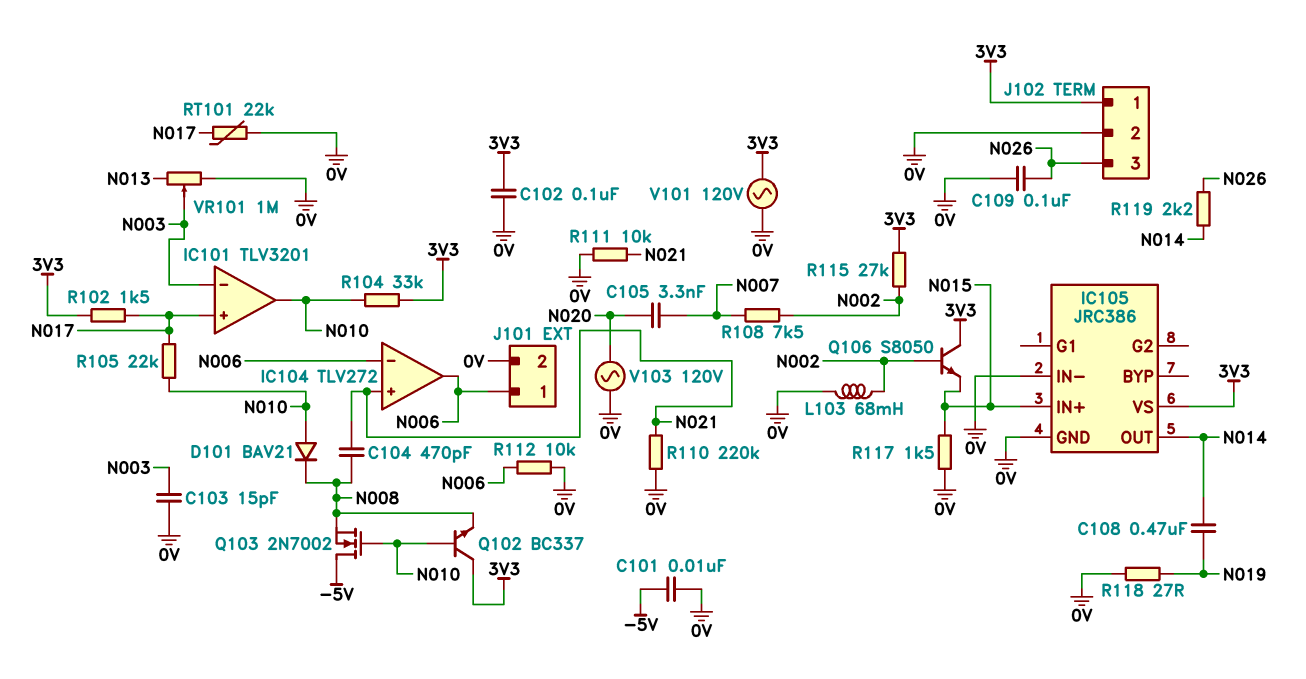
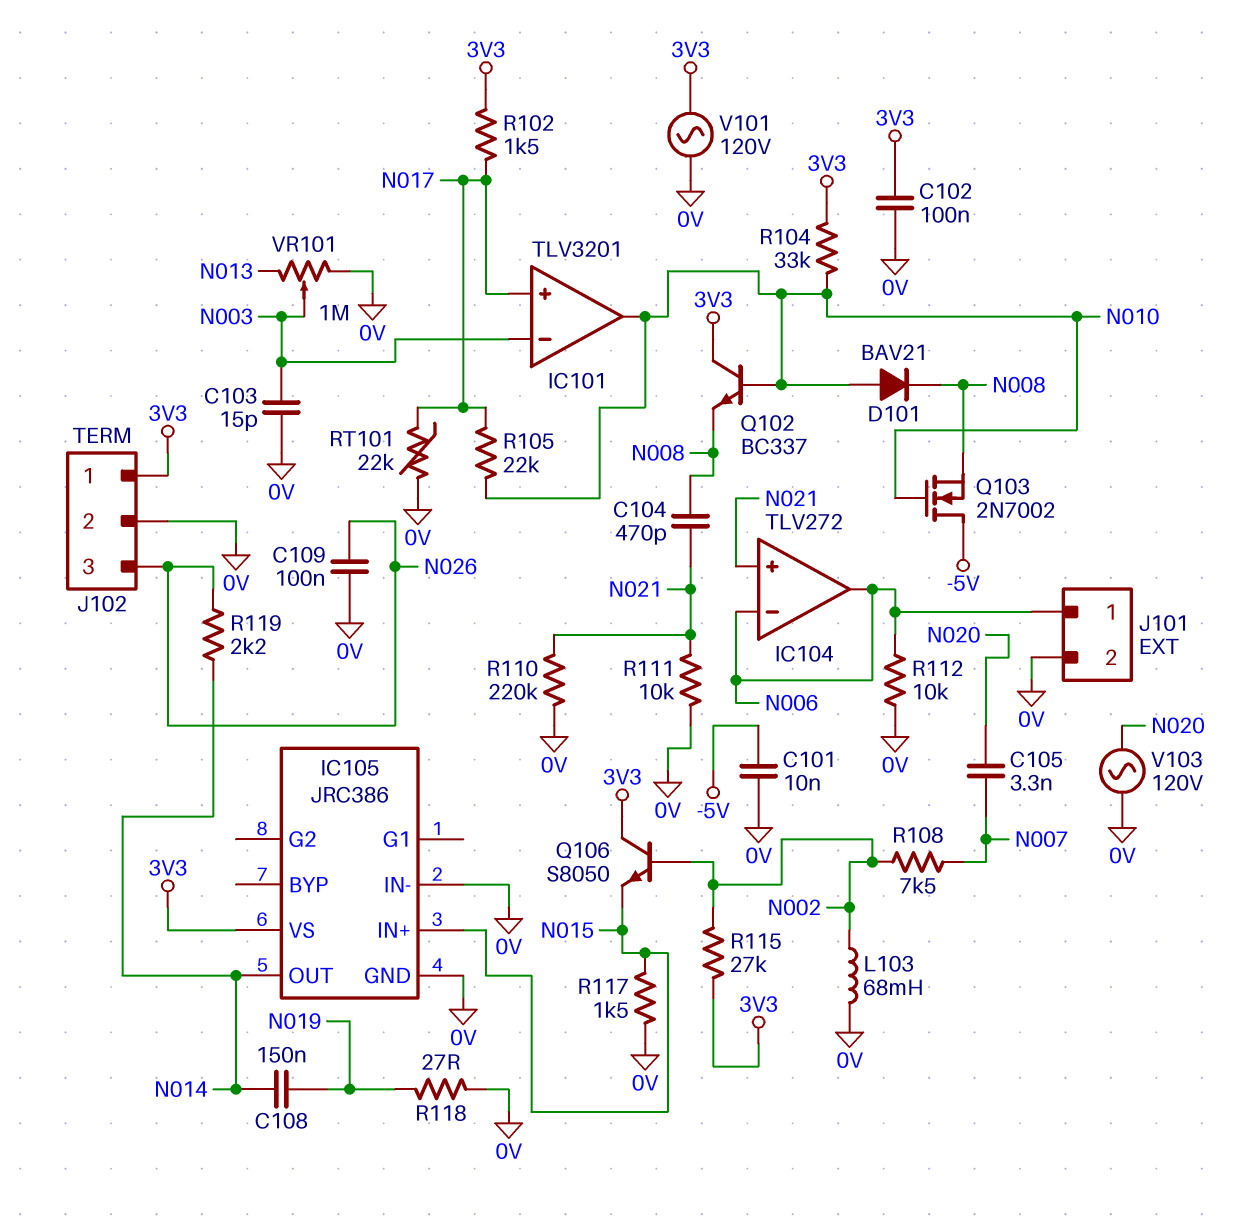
C108: 470nF (N014, N019) -> 150nF (N014, N019)

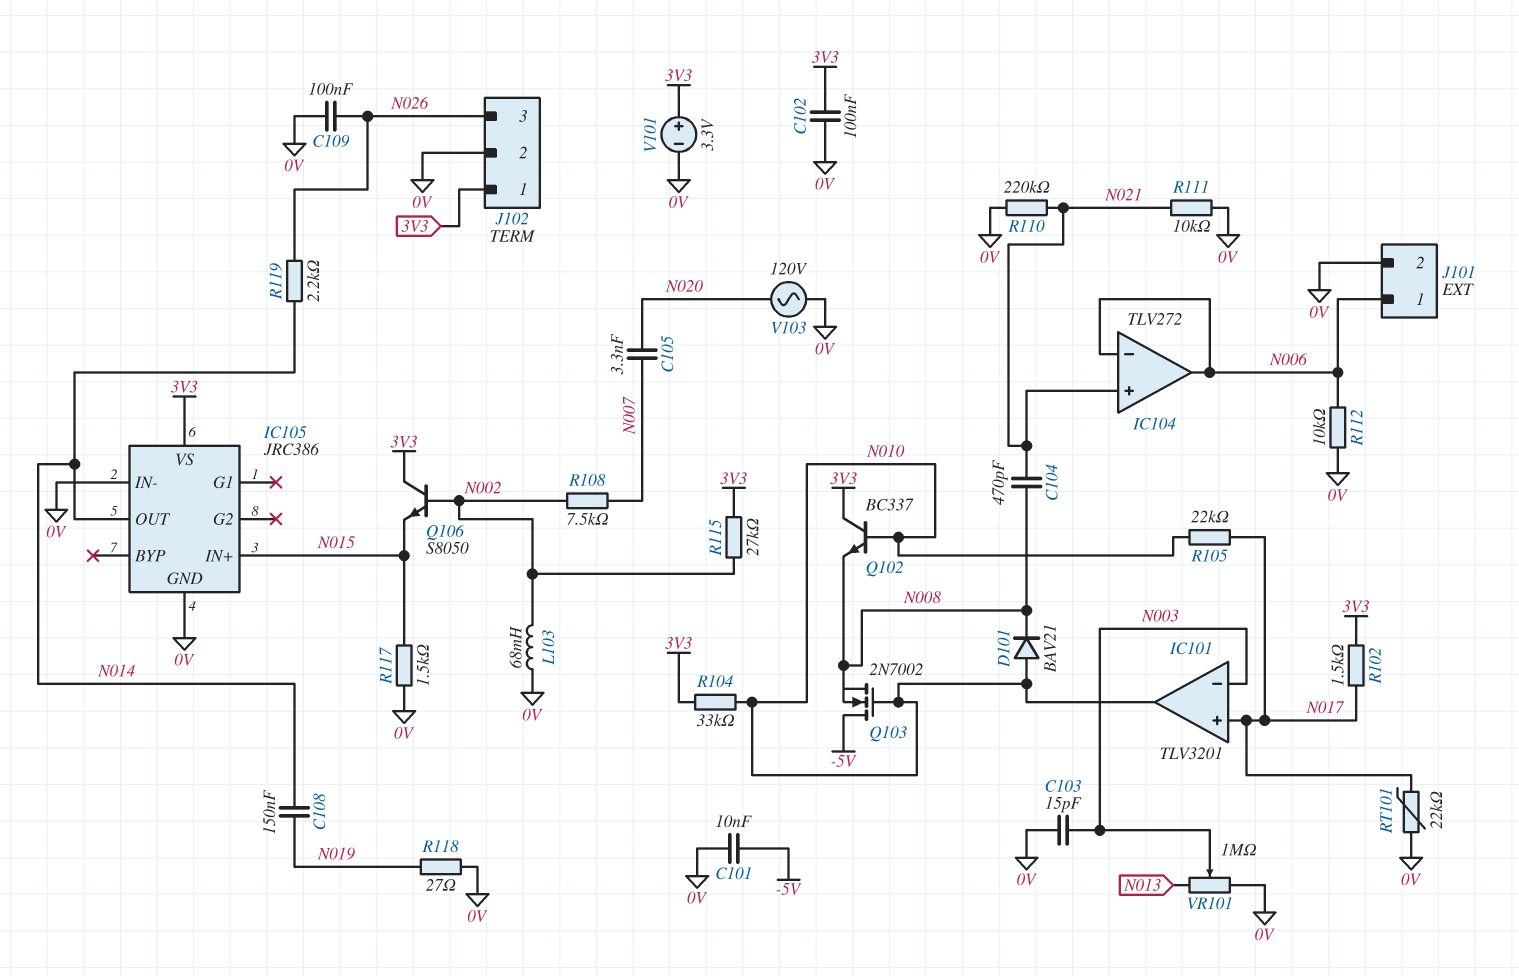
V101: AC 120V (0V, 3V3) -> 3.3V (plus 3V3, minus 0V)

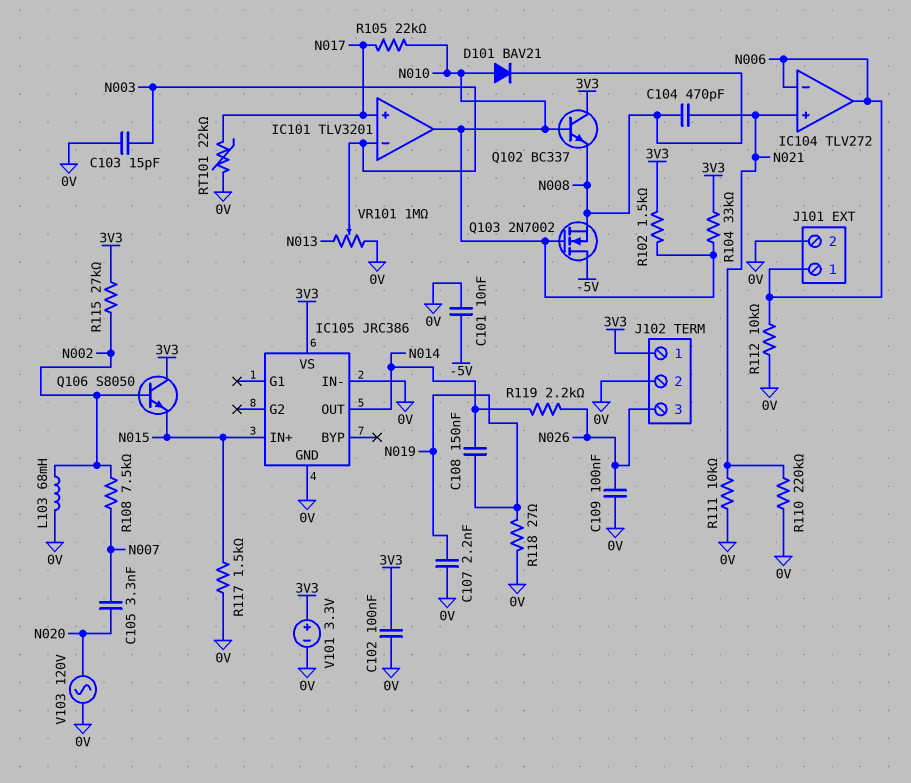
C107: none -> 2.2nF (0V, N019)
R102: 1.5k (3V3, N017) -> 1.5k (3V3, N010)

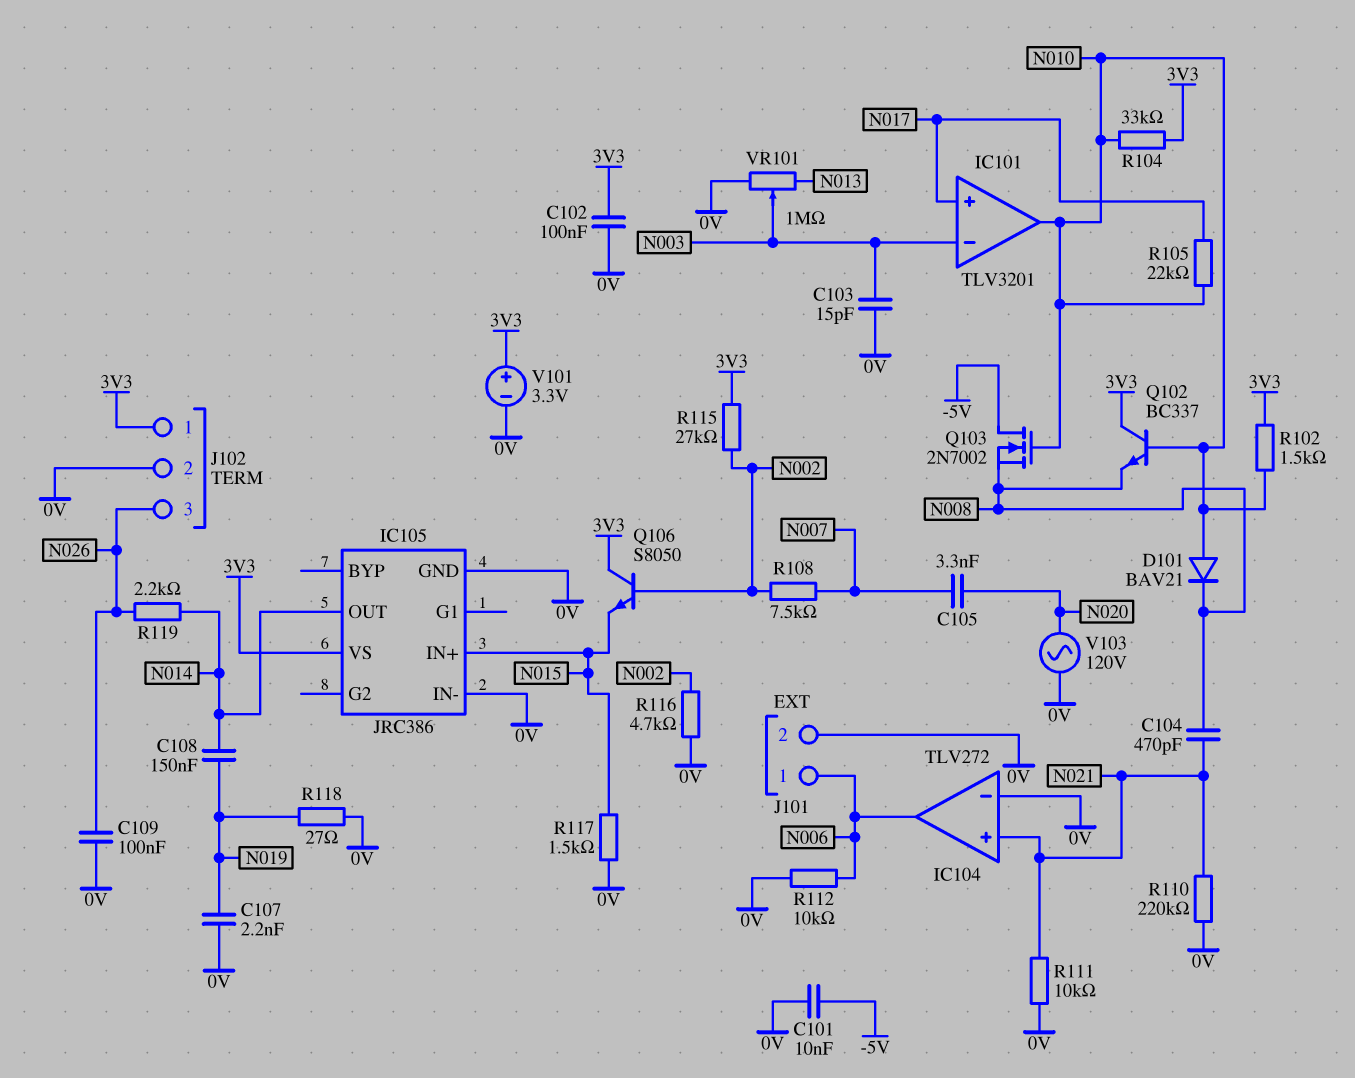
IC104 pin in-: N006 -> 0V
L103: 68mH (0V, N002) -> none
R116: none -> 4.7k (0V, N002)
RT101: 22k (0V, N017) -> none

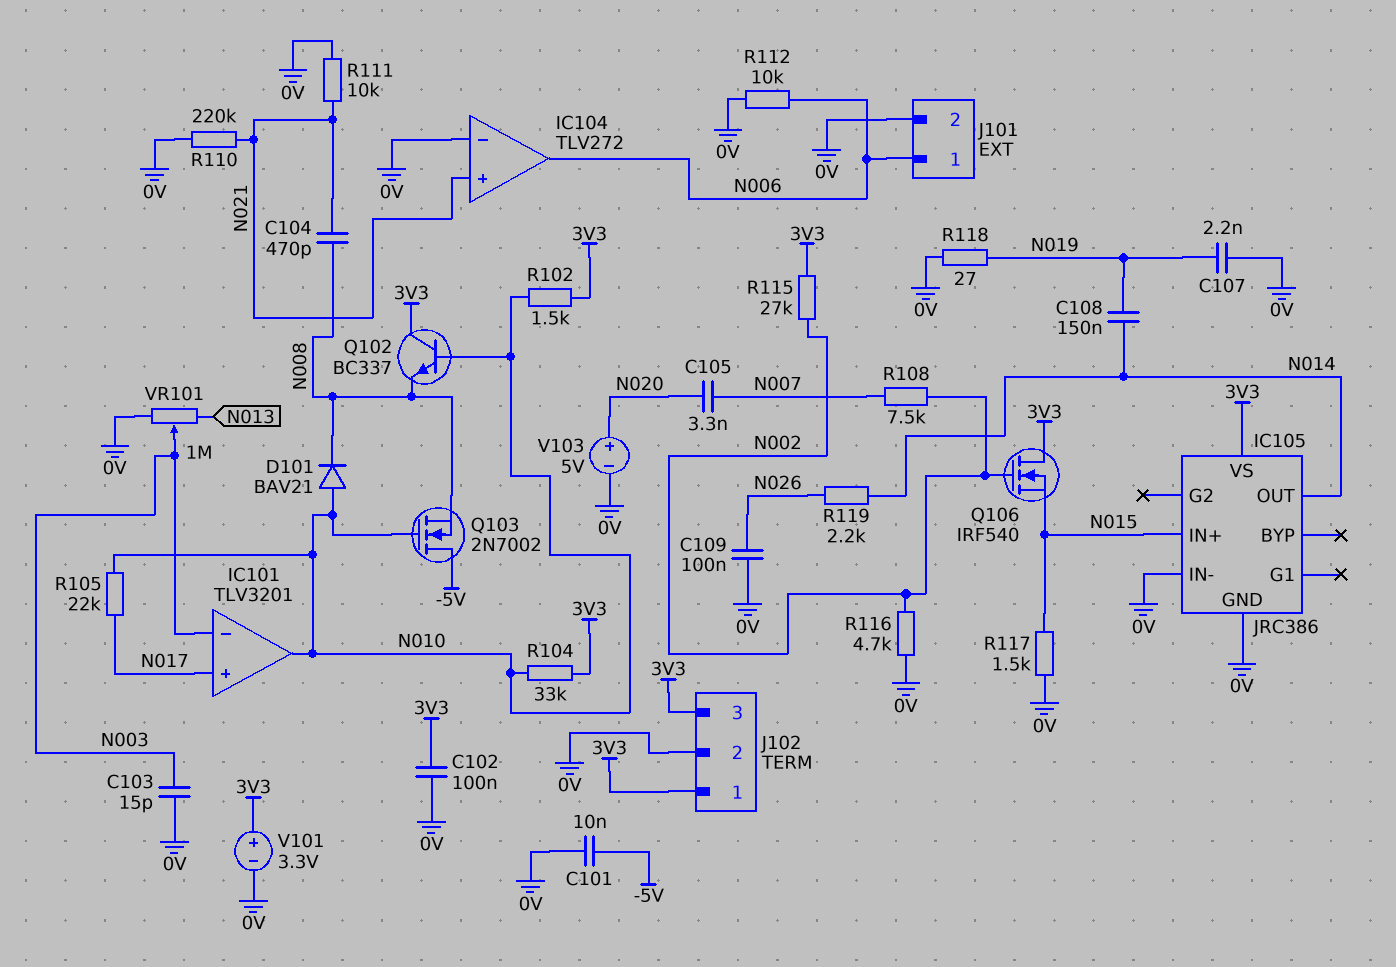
J102 pin 3: N026 -> 3V3
Q106: NPN S8050 (B N002, C 3V3, E N015) -> NMOS IRF540 (G N002, D 3V3, S N015)
V103: AC 120V (0V, N020) -> 5V (plus N020, minus 0V)

